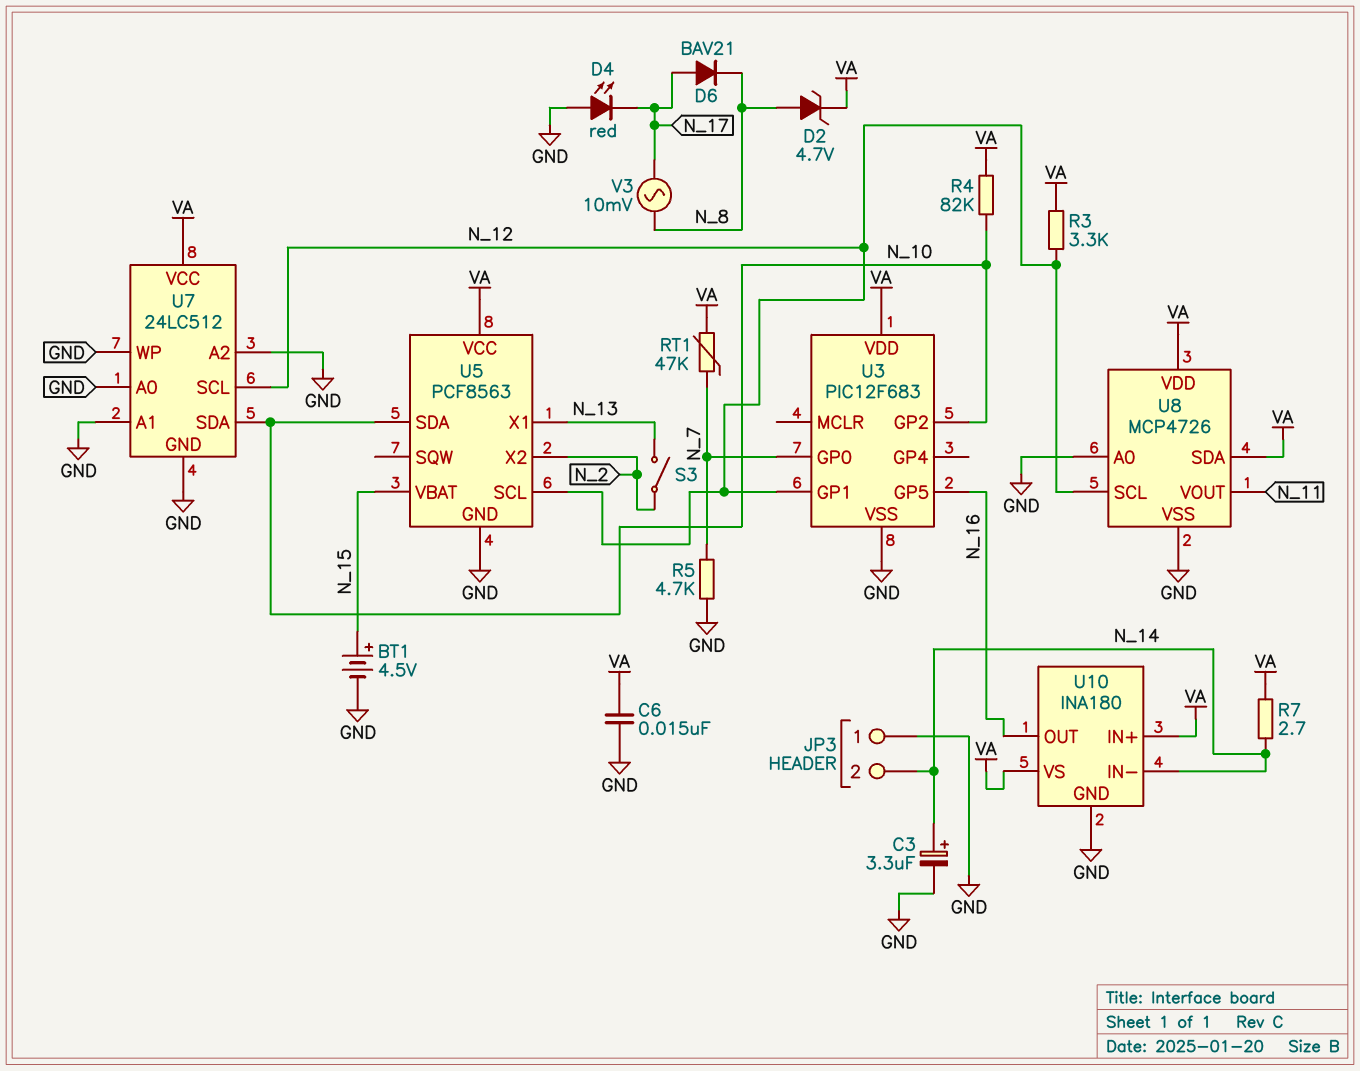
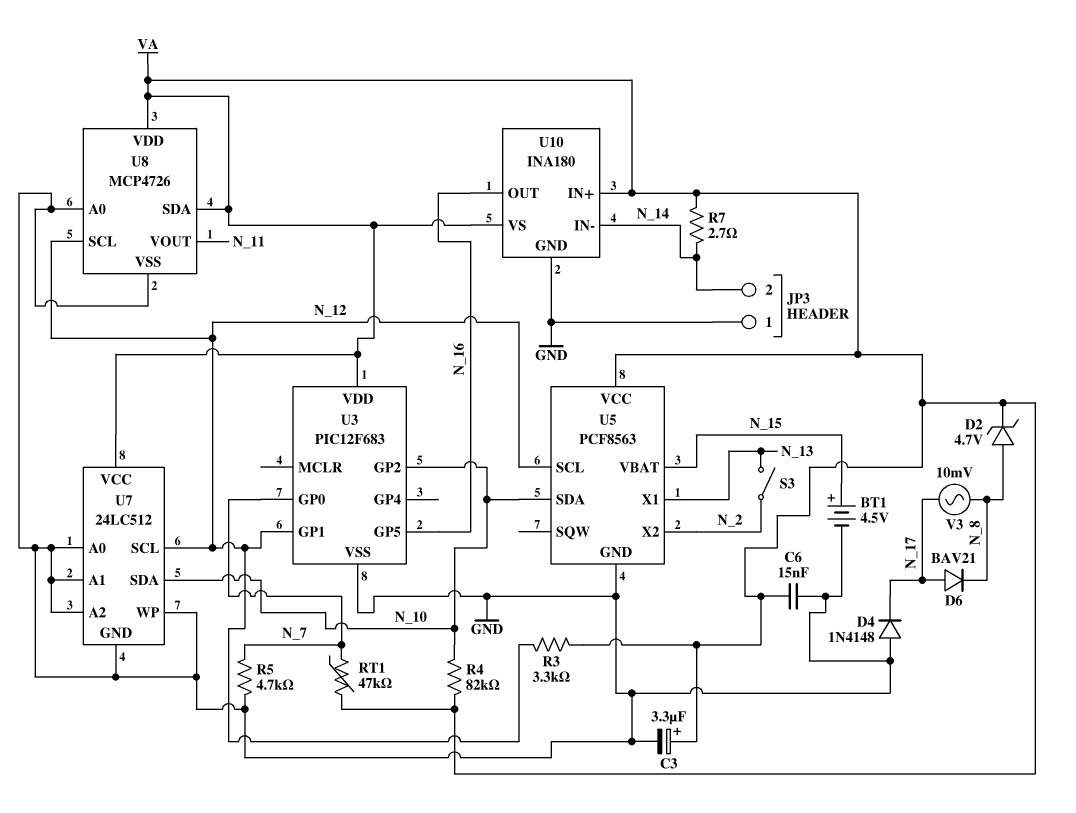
C3: 3.3uF (plus N_14, minus GND) -> 3.3uF (plus VA, minus GND)
D4: LED red (A GND, K N_17) -> diode 1N4148 (A GND, K N_17)

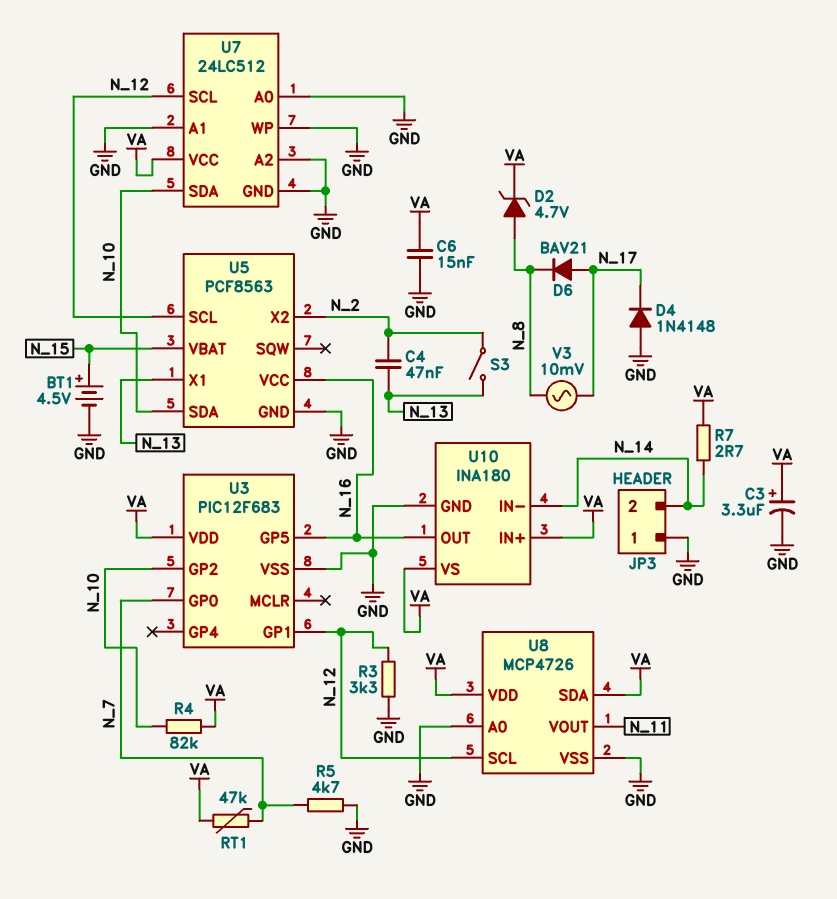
C4: none -> 47nF (N_2, N_13)
R3: 3.3k (N_12, VA) -> 3.3k (GND, N_12)
U5 pin VCC: VA -> N_16

